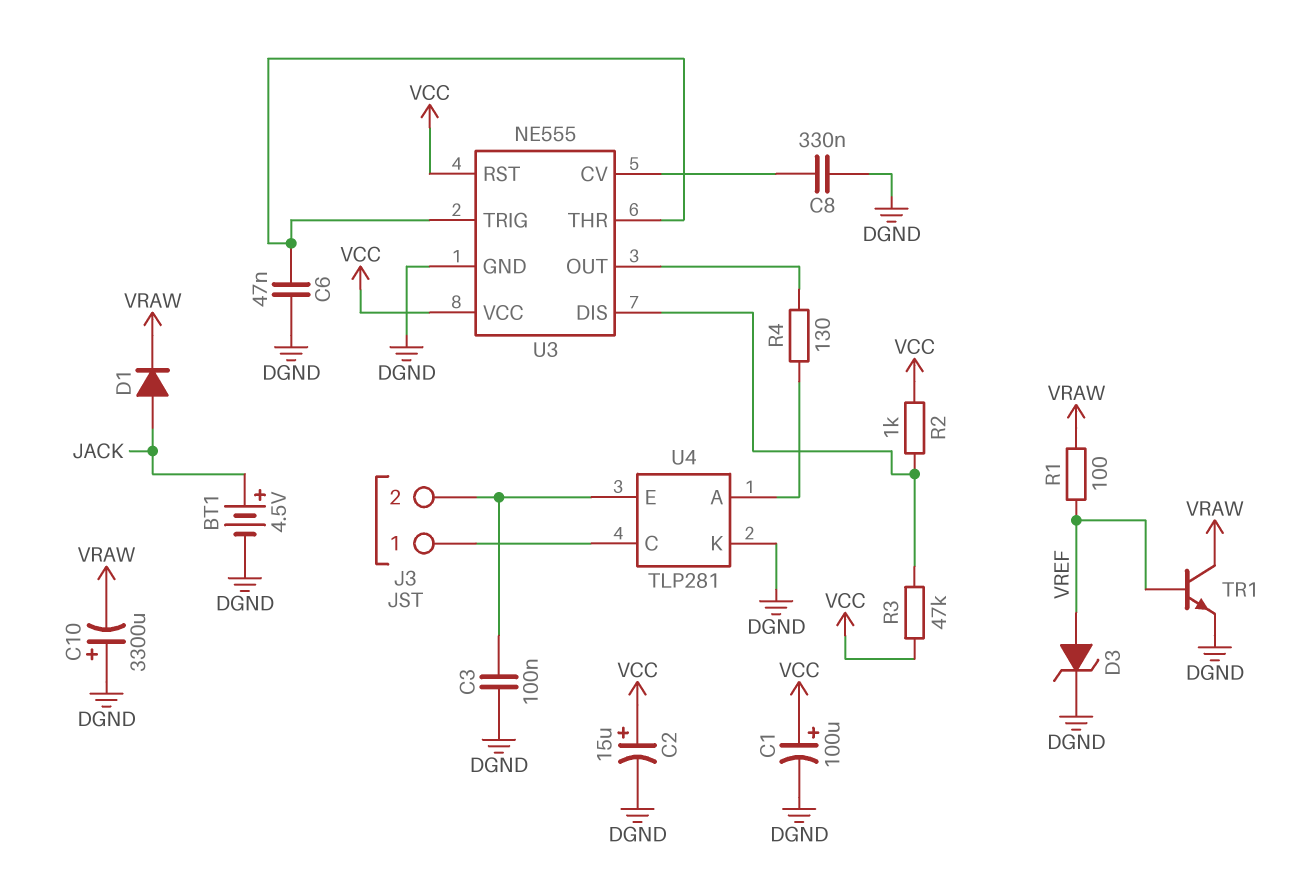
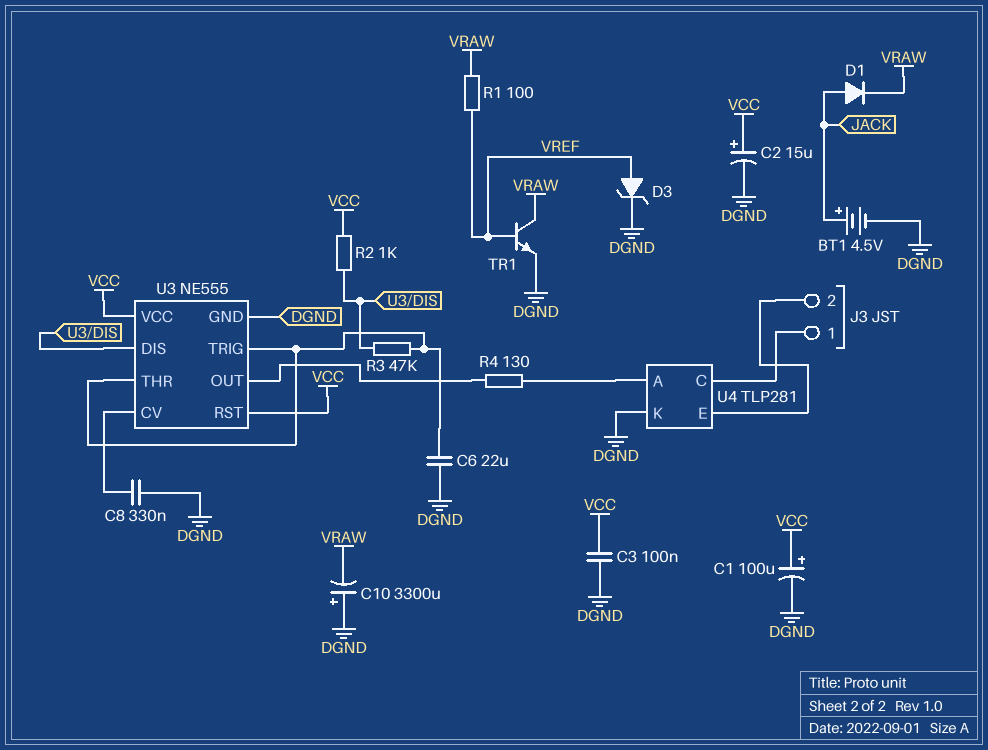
C3: 100nF (DGND, J3/2) -> 100nF (DGND, VCC)
C6: 47nF (DGND, U3/THR) -> 22uF (DGND, U3/THR)
R3: 47k (U3/DIS, VCC) -> 47k (U3/DIS, U3/THR)

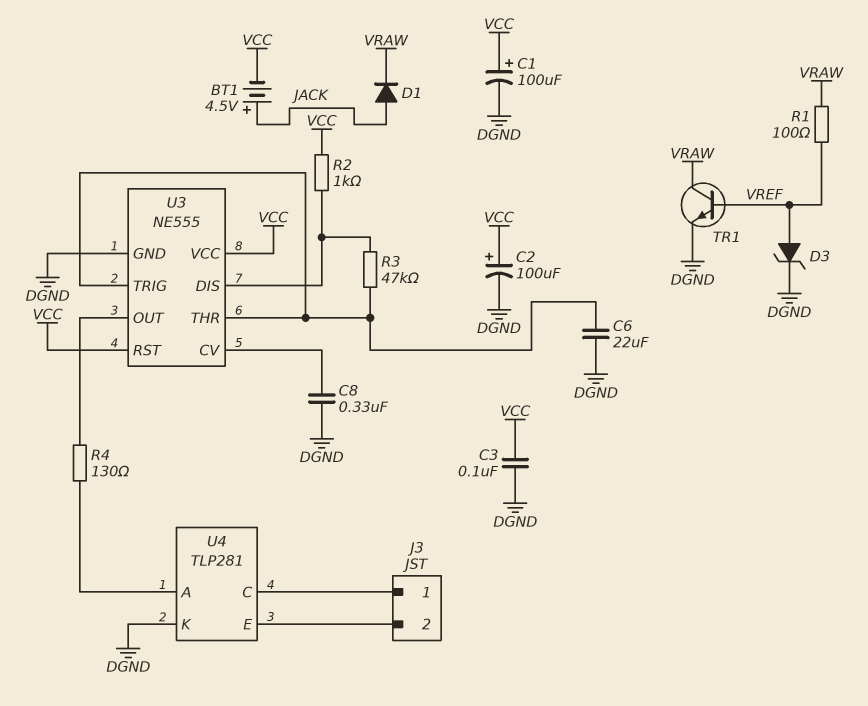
BT1: 4.5V (plus JACK, minus DGND) -> 4.5V (plus JACK, minus VCC)
C2: 15uF (plus VCC, minus DGND) -> 100uF (plus VCC, minus DGND)
C10: 3300uF (plus DGND, minus VRAW) -> none

